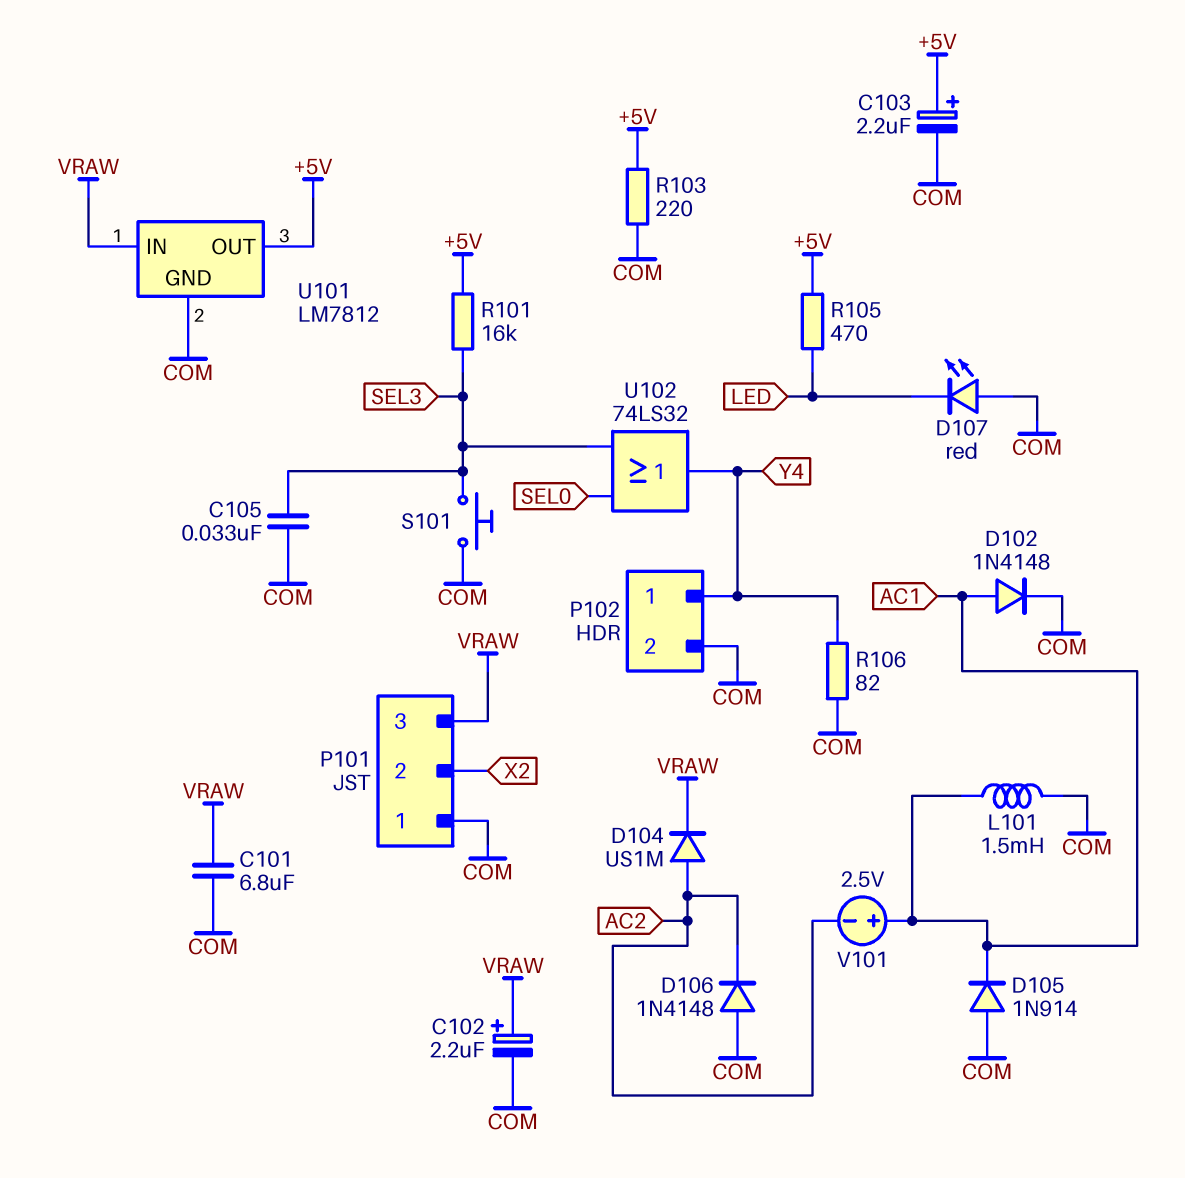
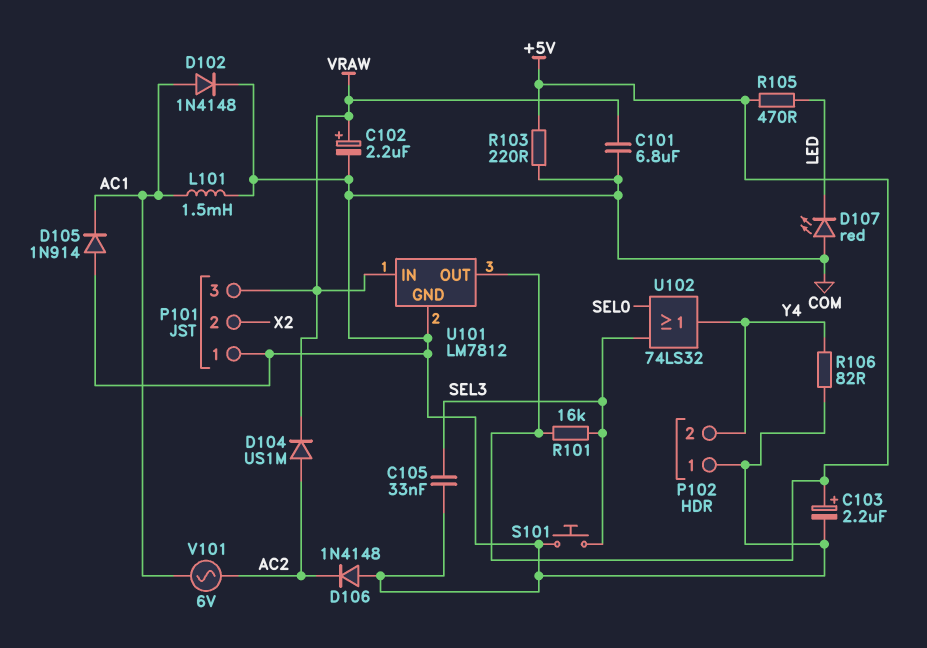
P102 pin 1: Y4 -> COM
P102 pin 2: COM -> Y4
V101: 2.5V (plus AC1, minus AC2) -> AC 6V (AC1, AC2)

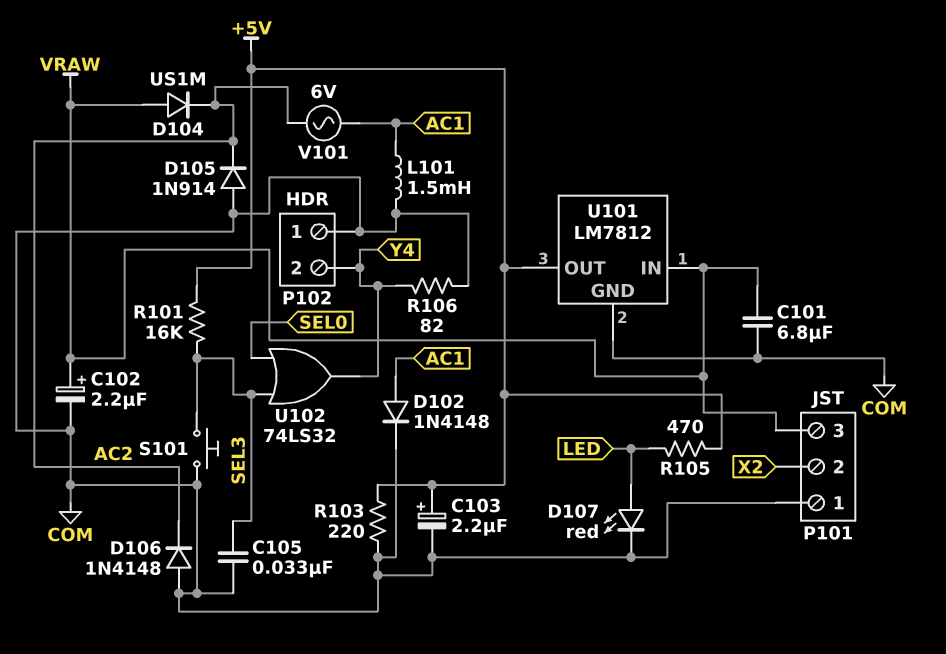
D104: diode US1M (A AC2, K VRAW) -> diode US1M (A VRAW, K AC2)
D105: diode 1N914 (A COM, K AC1) -> diode 1N914 (A COM, K AC2)
D107: LED red (A COM, K LED) -> LED red (A LED, K COM)

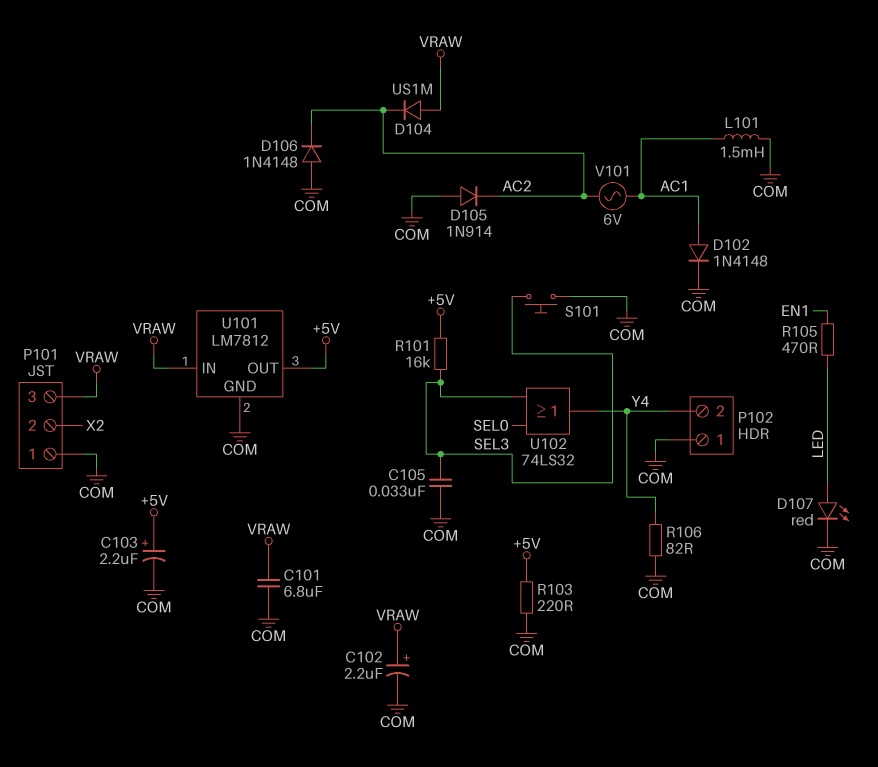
R105: 470 (+5V, LED) -> 470 (EN1, LED)

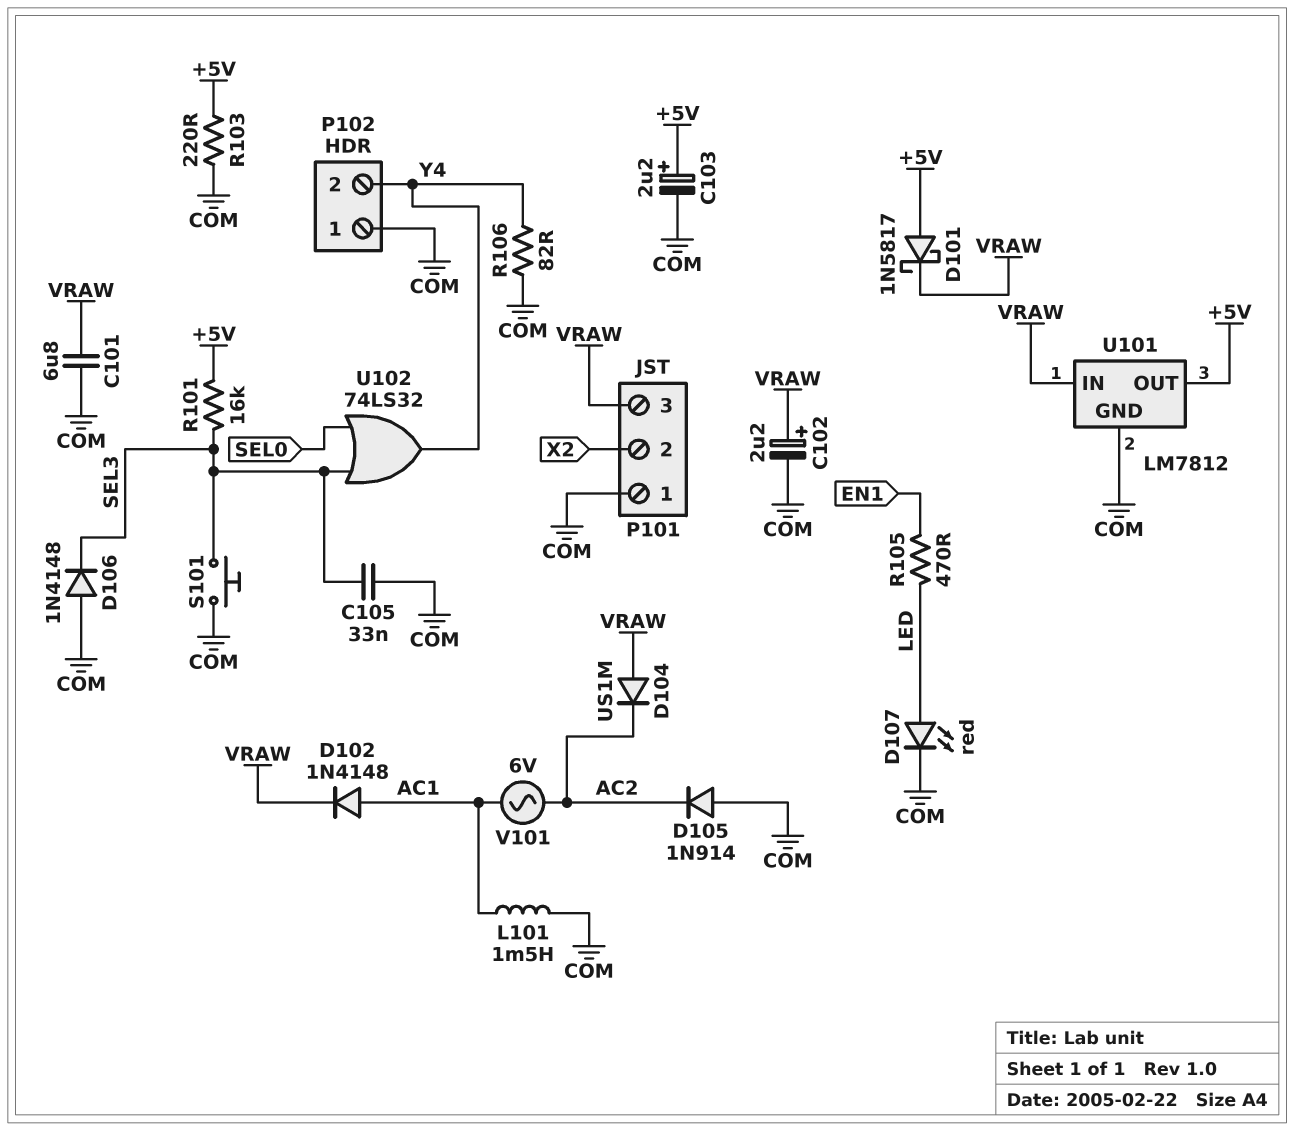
D101: none -> schottky 1N5817 (A +5V, K VRAW)
D102: diode 1N4148 (A AC1, K COM) -> diode 1N4148 (A AC1, K VRAW)
D106: diode 1N4148 (A COM, K AC2) -> diode 1N4148 (A COM, K SEL3)

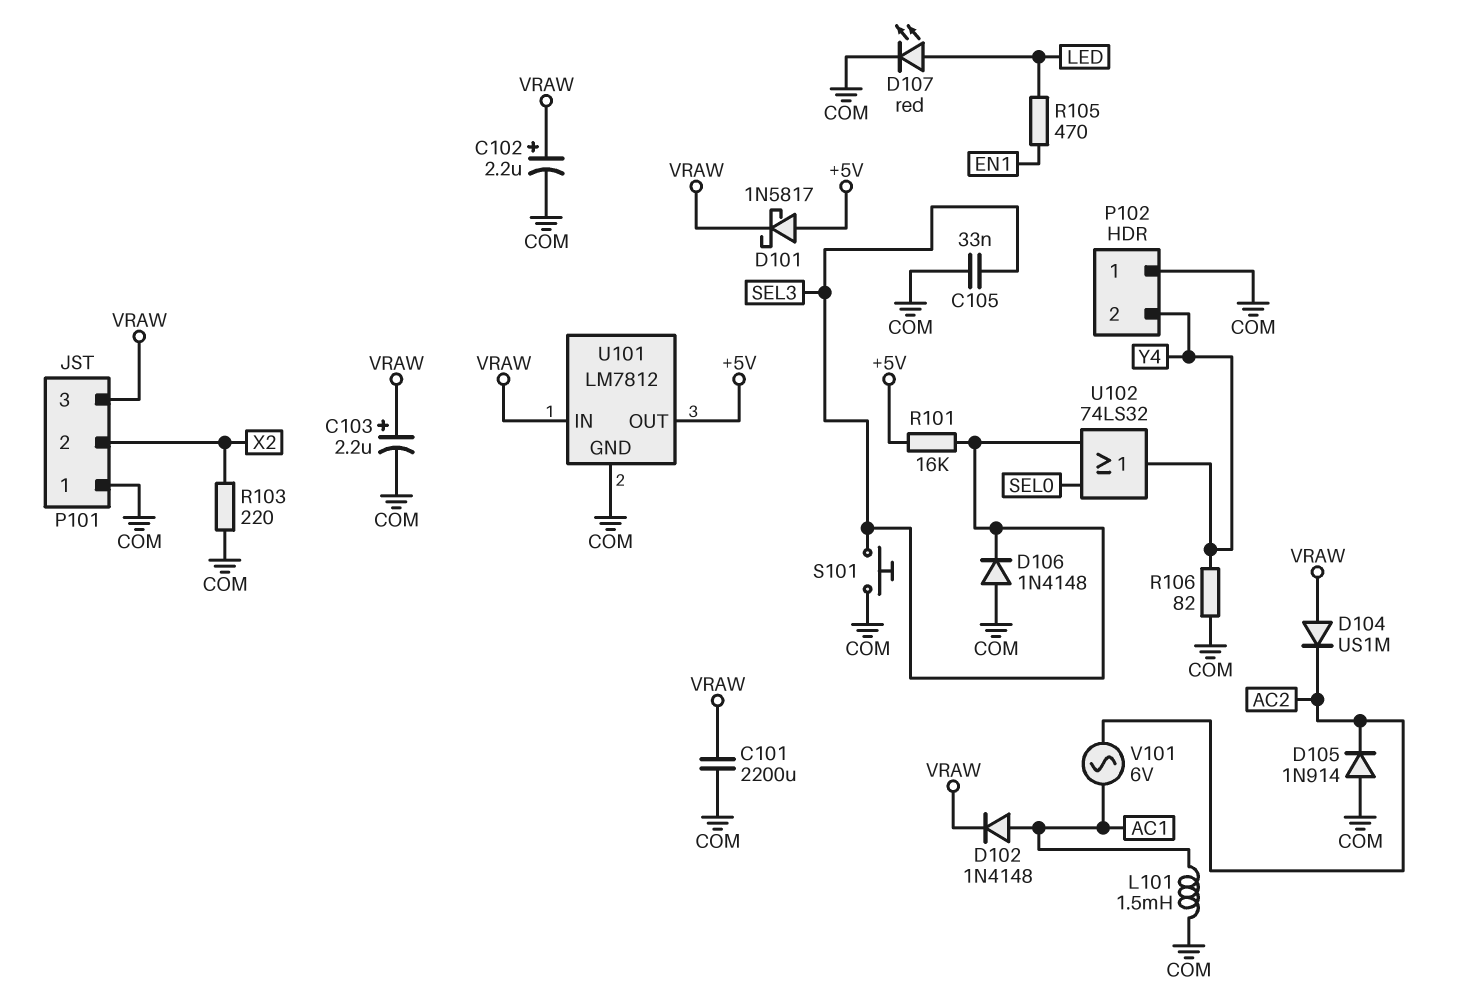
C101: 6.8uF (COM, VRAW) -> 2200uF (COM, VRAW)
C103: 2.2uF (plus +5V, minus COM) -> 2.2uF (plus VRAW, minus COM)
R103: 220 (+5V, COM) -> 220 (COM, X2)

